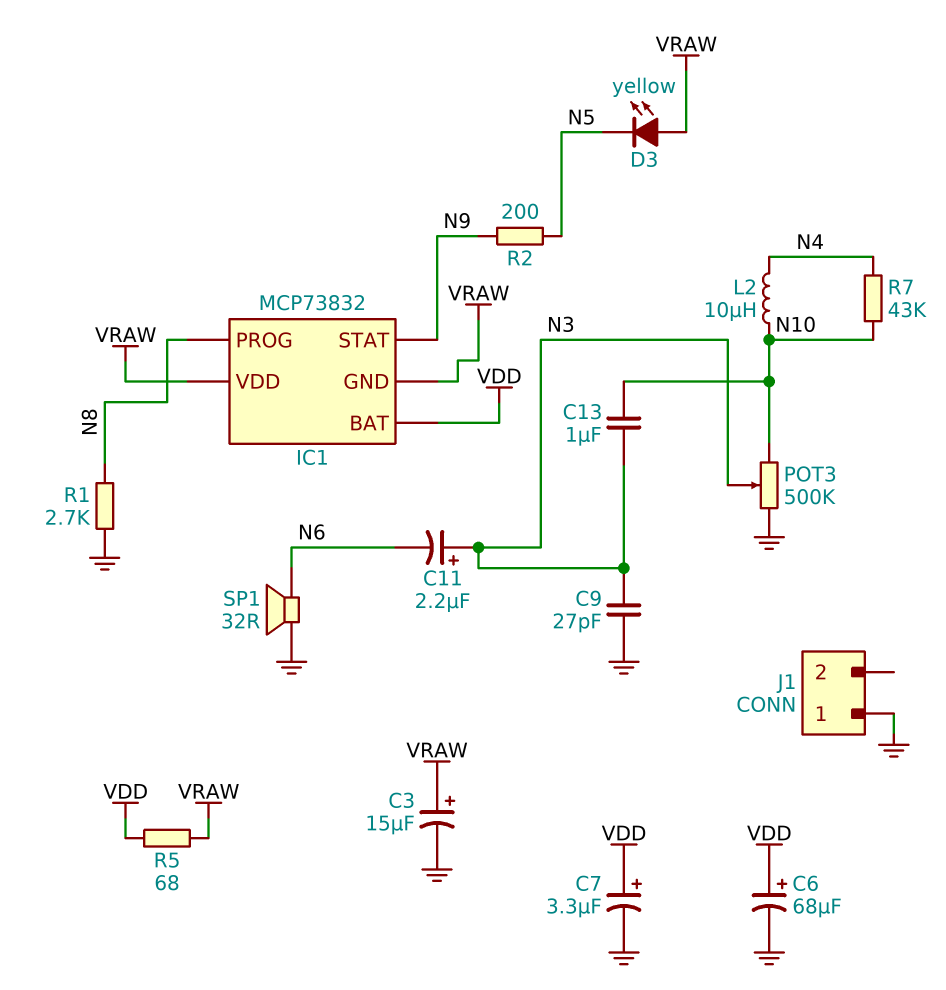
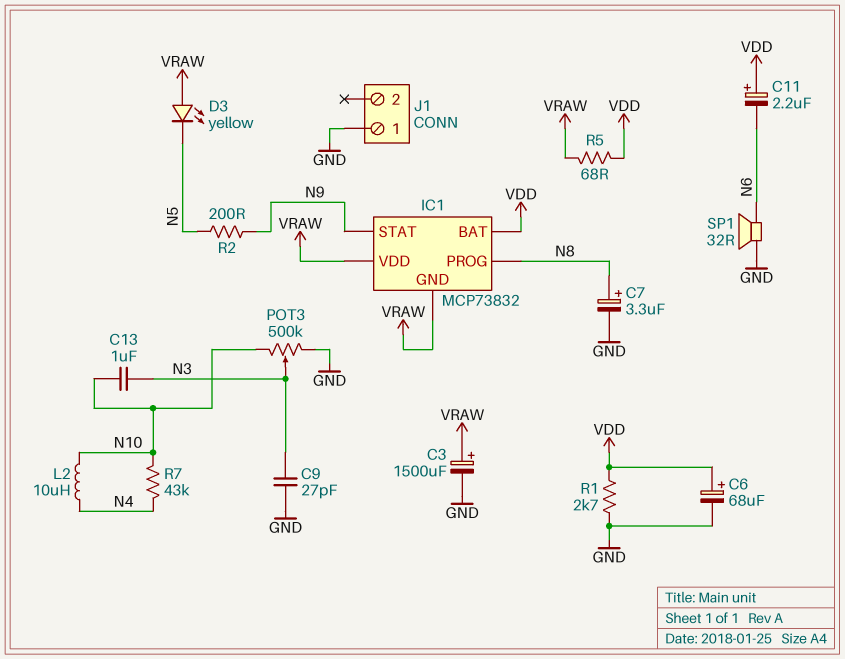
C3: 15uF (plus VRAW, minus GND) -> 1500uF (plus VRAW, minus GND)
C7: 3.3uF (plus VDD, minus GND) -> 3.3uF (plus N8, minus GND)
C11: 2.2uF (plus N3, minus N6) -> 2.2uF (plus VDD, minus N6)
R1: 2.7k (GND, N8) -> 2.7k (GND, VDD)

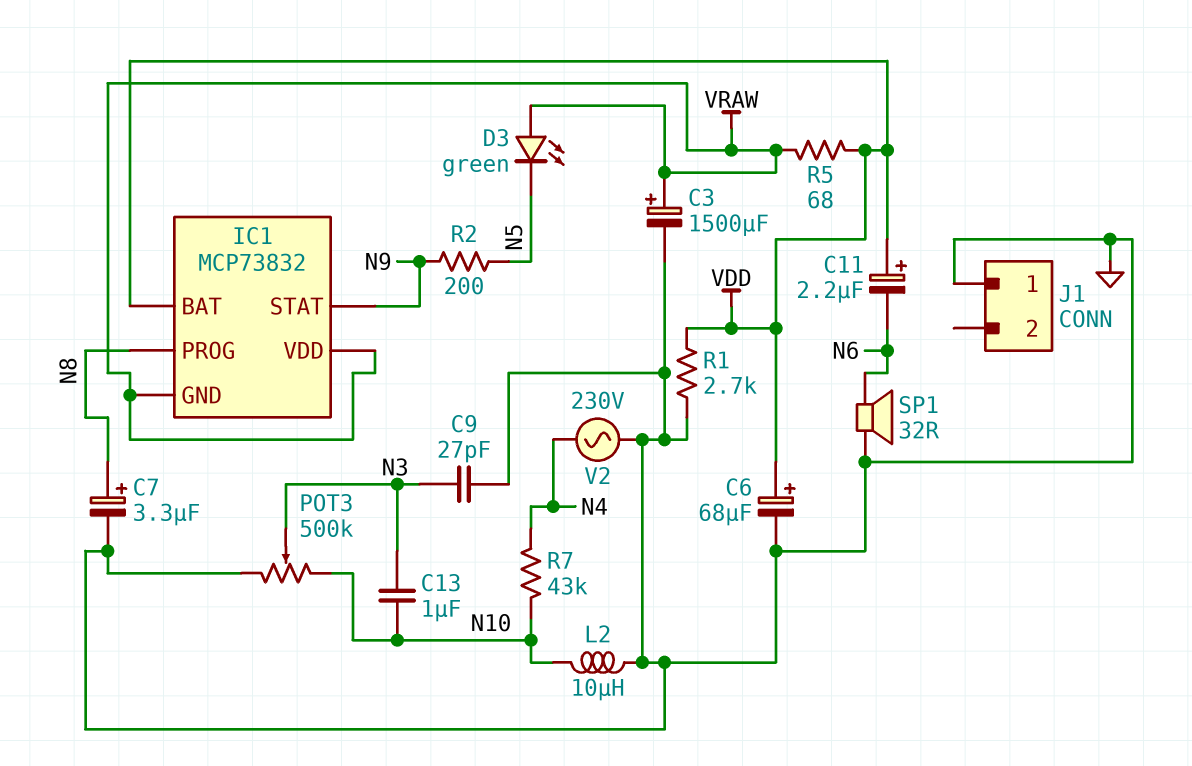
D3: LED yellow (A VRAW, K N5) -> LED green (A VRAW, K N5)
L2: 10uH (N4, N10) -> 10uH (GND, N10)
V2: none -> AC 230V (GND, N4)

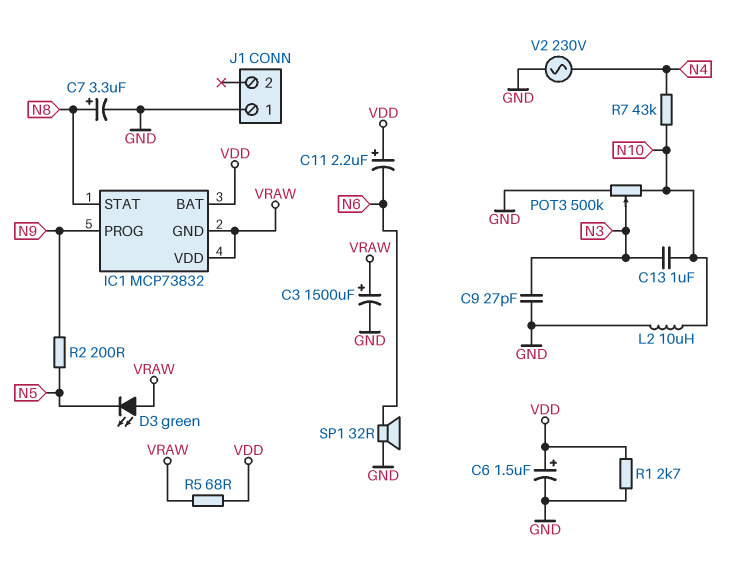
C6: 68uF (plus VDD, minus GND) -> 1.5uF (plus VDD, minus GND)
IC1 pin PROG: N8 -> N9
IC1 pin STAT: N9 -> N8

